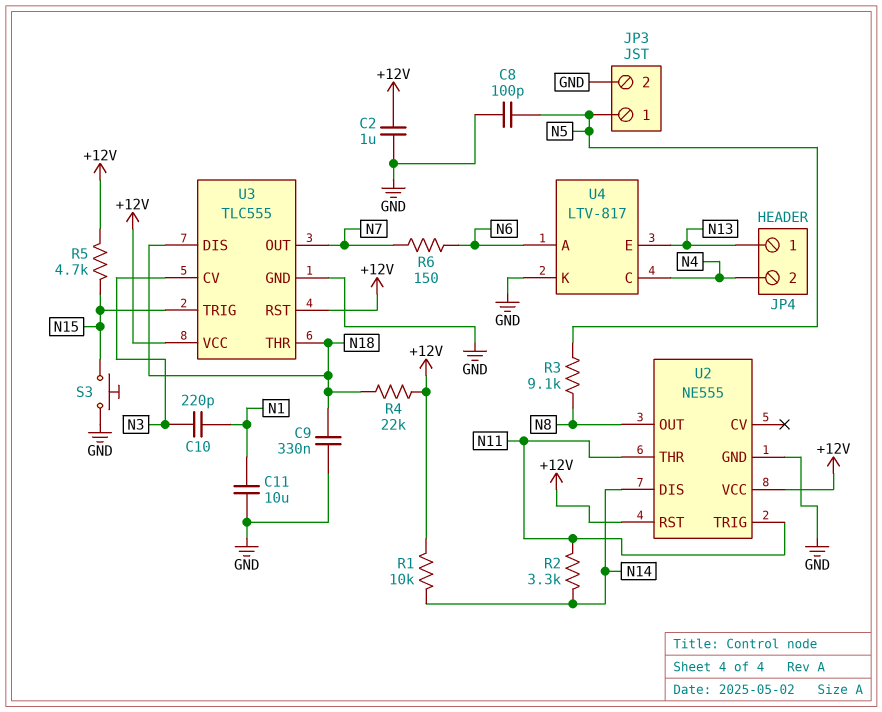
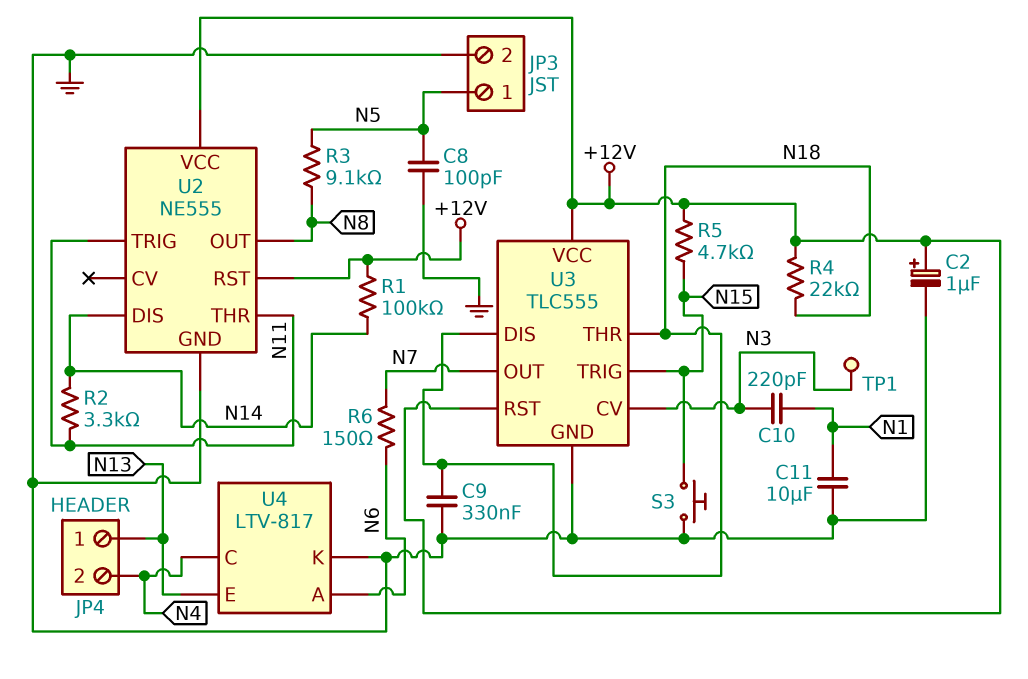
C2: 1uF (+12V, GND) -> 1uF (plus +12V, minus GND)
R1: 10k (+12V, N14) -> 100k (+12V, N14)
TP1: none -> test point (N3)

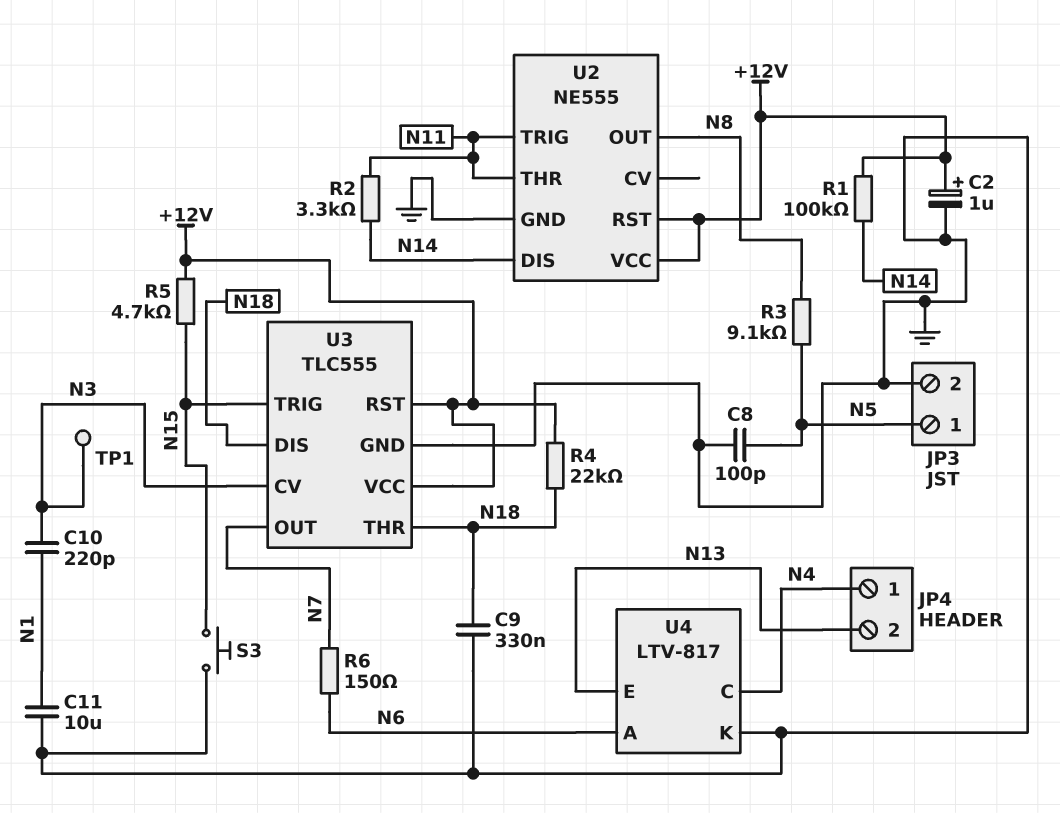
JP4 pin 1: N13 -> N4
JP4 pin 2: N4 -> N13

